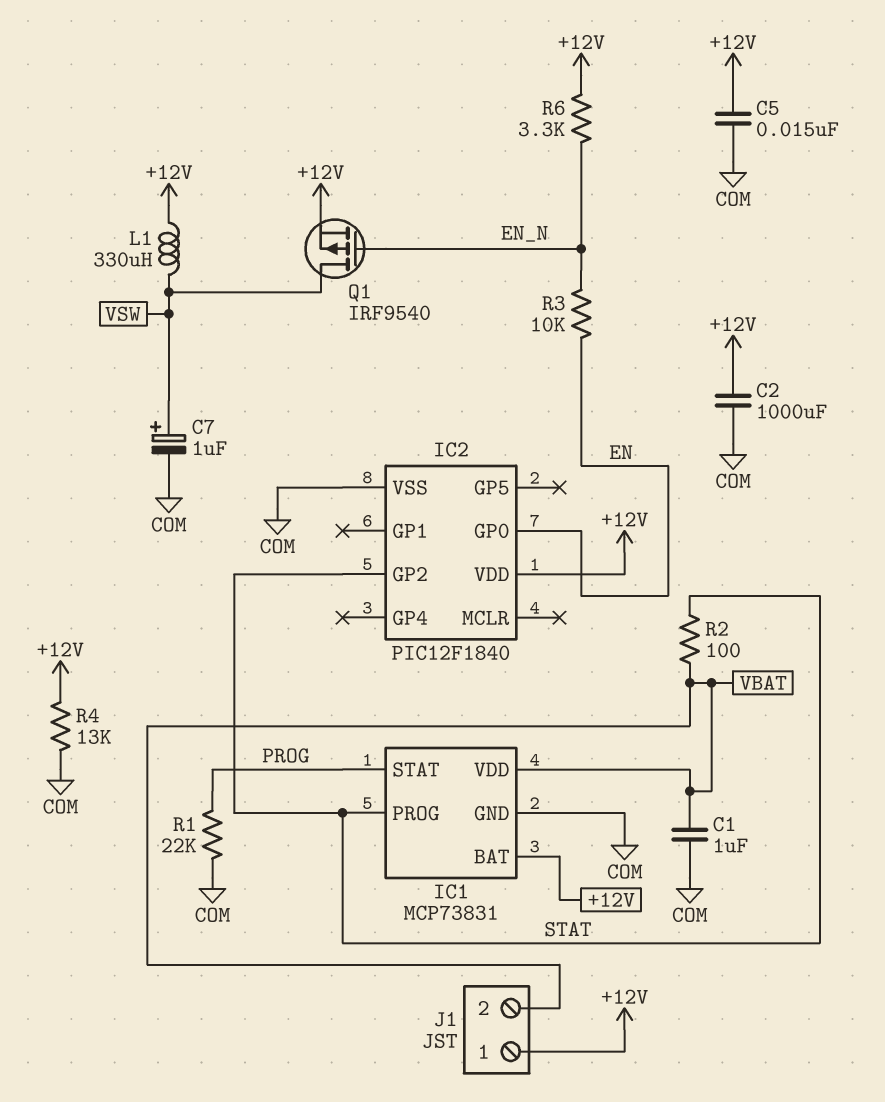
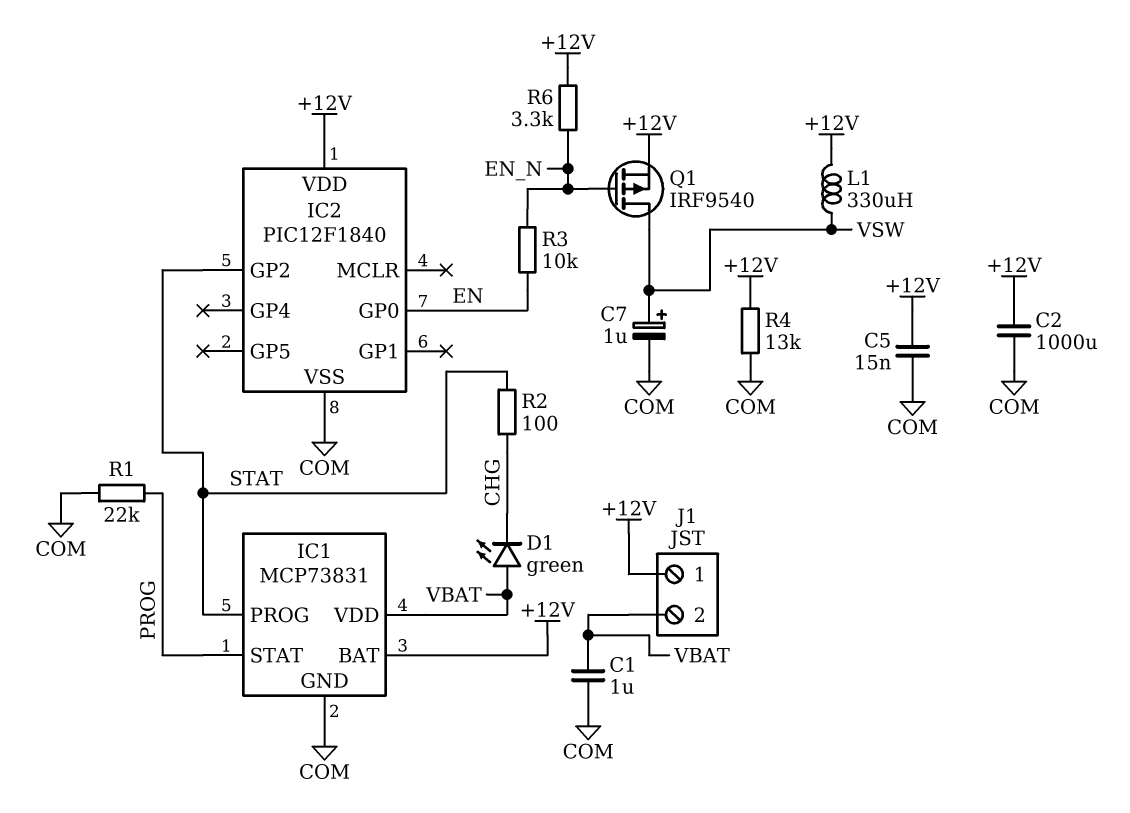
D1: none -> LED green (A VBAT, K CHG)
R2: 100 (STAT, VBAT) -> 100 (CHG, STAT)

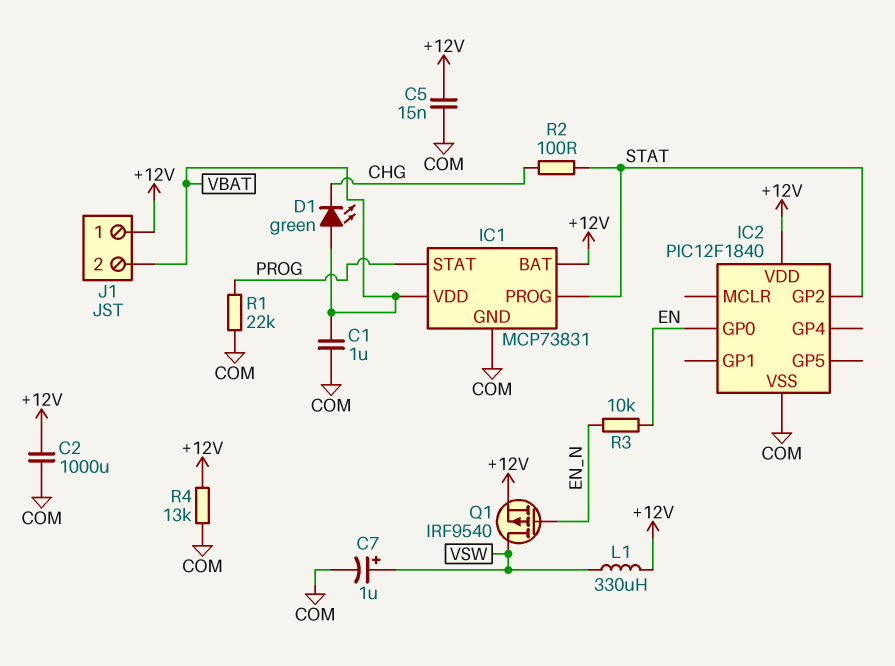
R6: 3.3k (+12V, EN_N) -> none

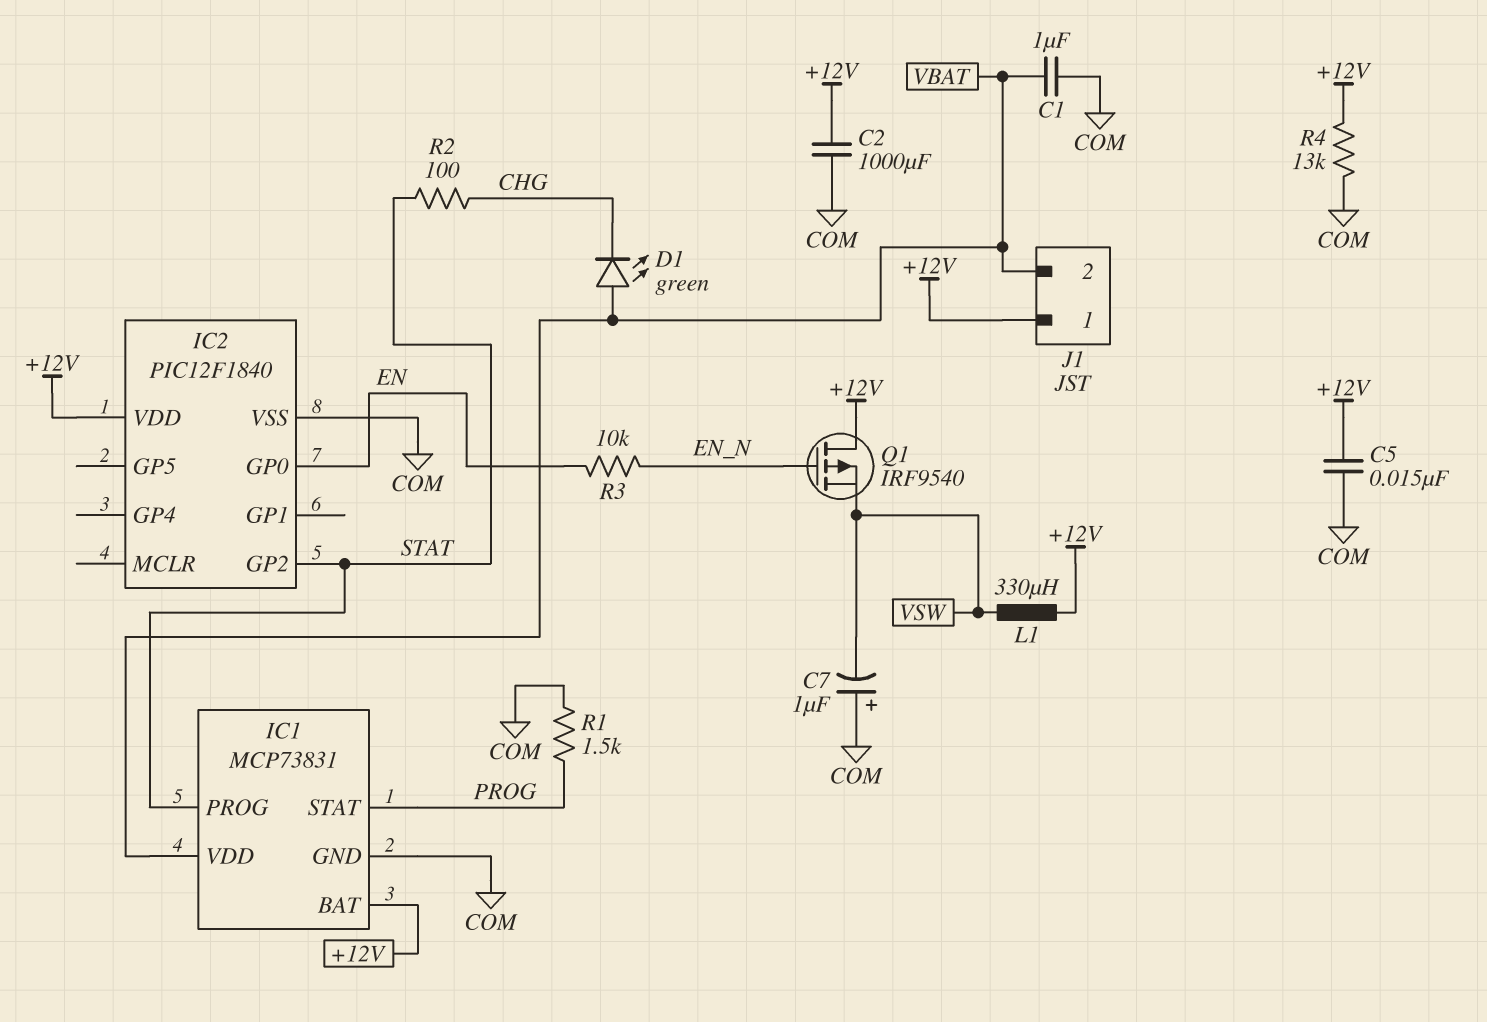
C7: 1uF (plus VSW, minus COM) -> 1uF (plus COM, minus VSW)
Q1: PMOS IRF9540 (G EN_N, D VSW, S +12V) -> PMOS IRF9540 (G EN_N, D +12V, S VSW)
R1: 22k (COM, PROG) -> 1.5k (COM, PROG)

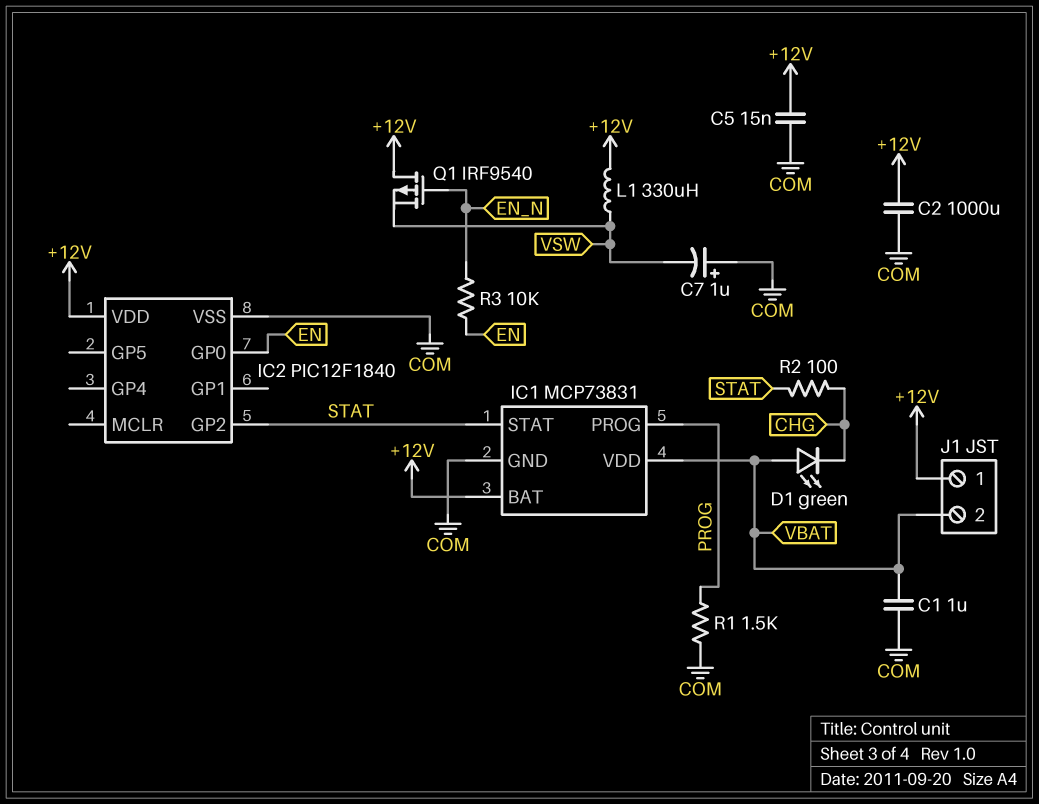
IC1 pin PROG: STAT -> PROG
IC1 pin STAT: PROG -> STAT
R4: 13k (+12V, COM) -> none

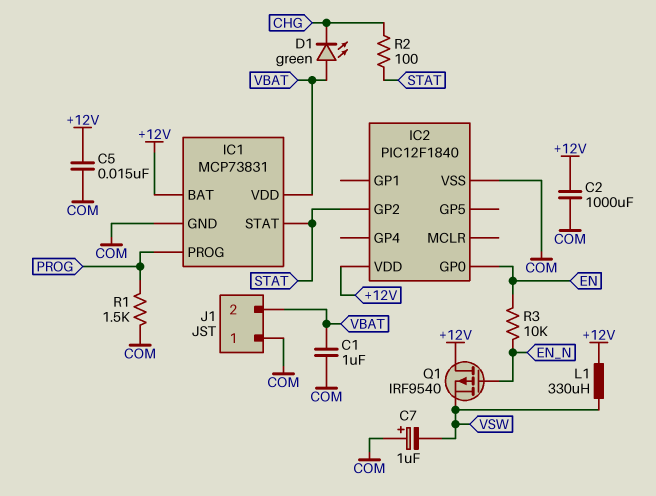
J1 pin 1: +12V -> COM

